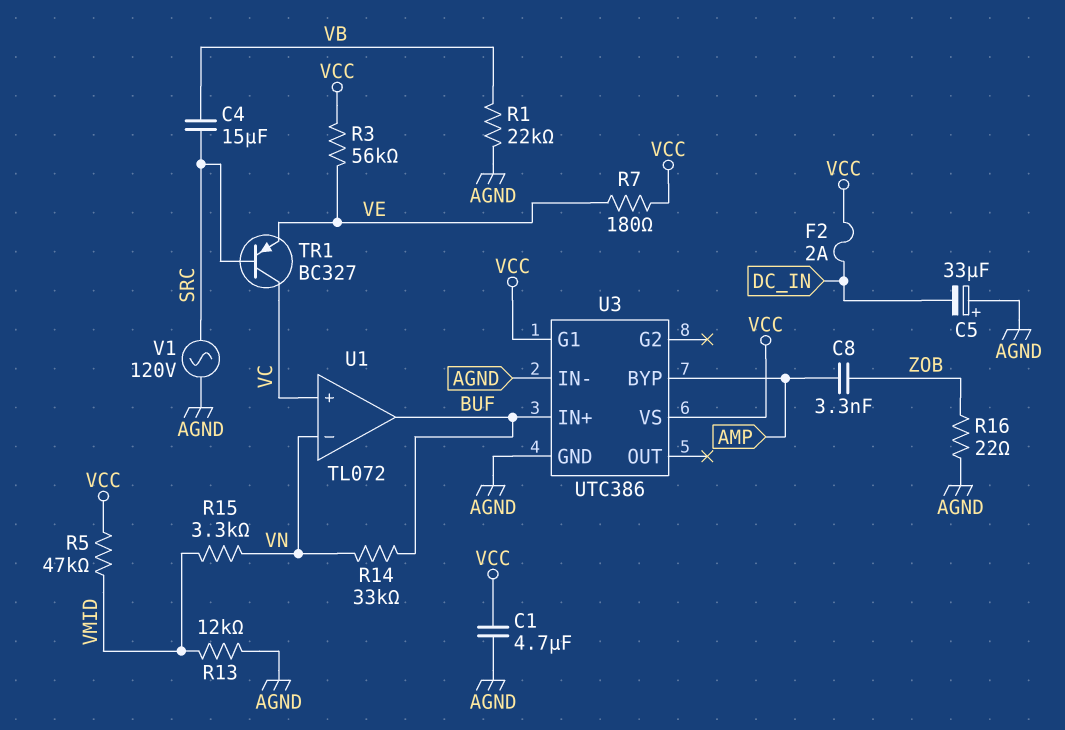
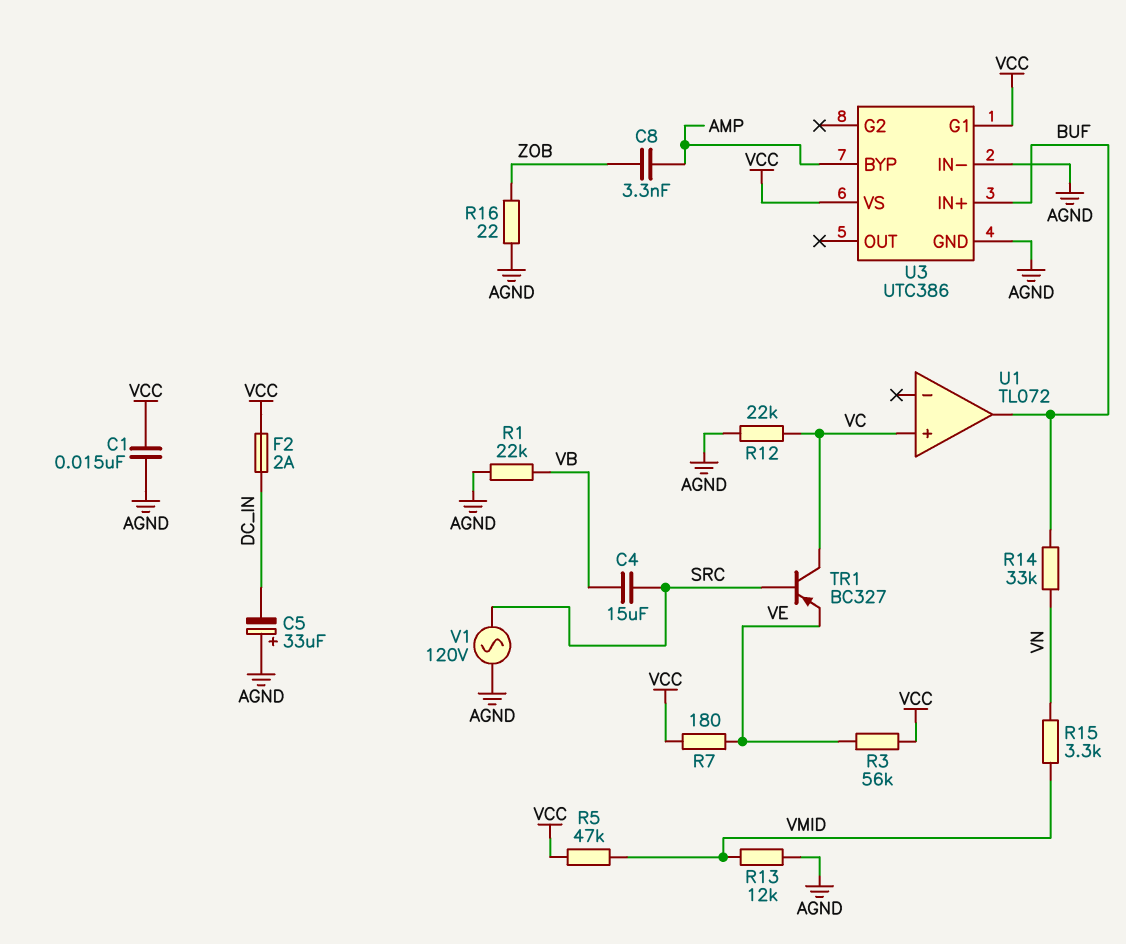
C1: 4.7uF (AGND, VCC) -> 15nF (AGND, VCC)
R12: none -> 22k (AGND, VC)
U1 pin in-: VN -> none

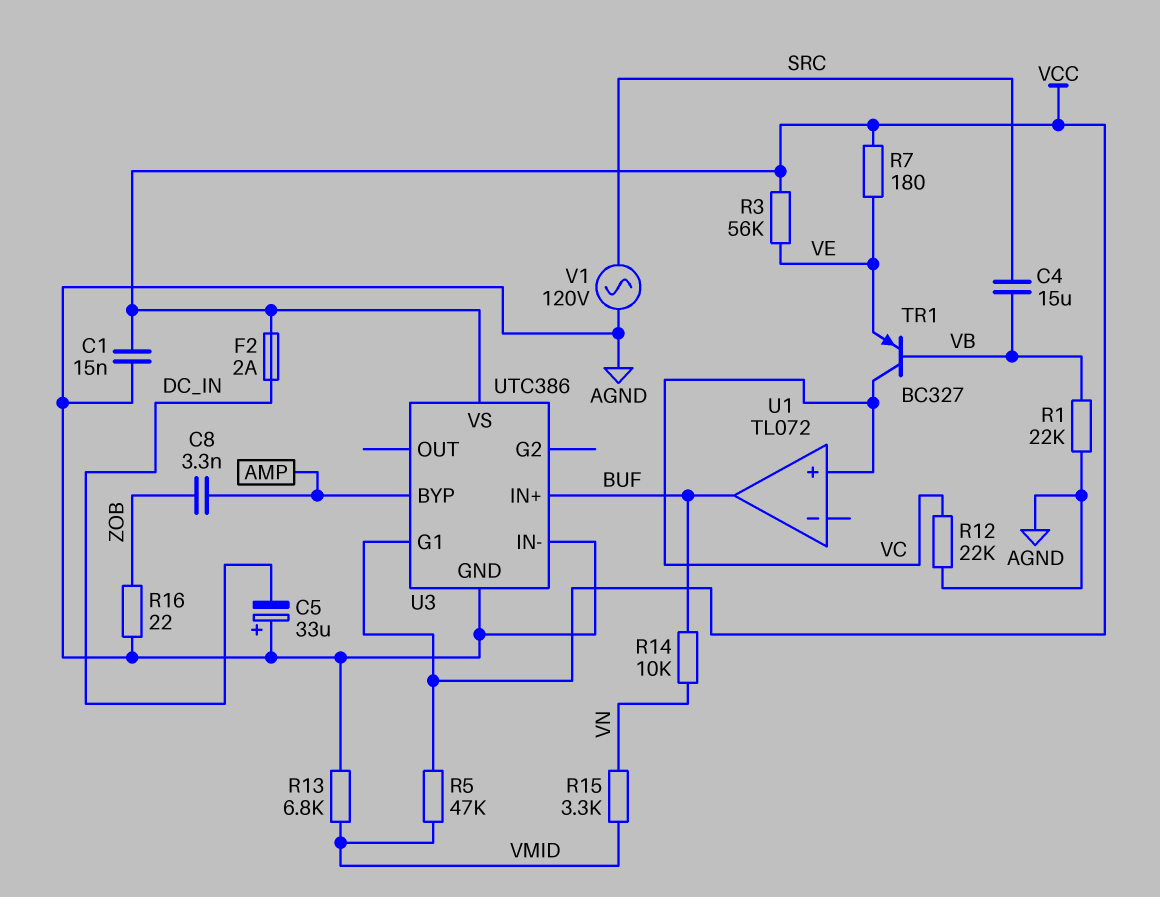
R13: 12k (AGND, VMID) -> 6.8k (AGND, VMID)
R14: 33k (BUF, VN) -> 10k (BUF, VN)
TR1: PNP BC327 (B SRC, C VC, E VE) -> PNP BC327 (B VB, C VC, E VE)

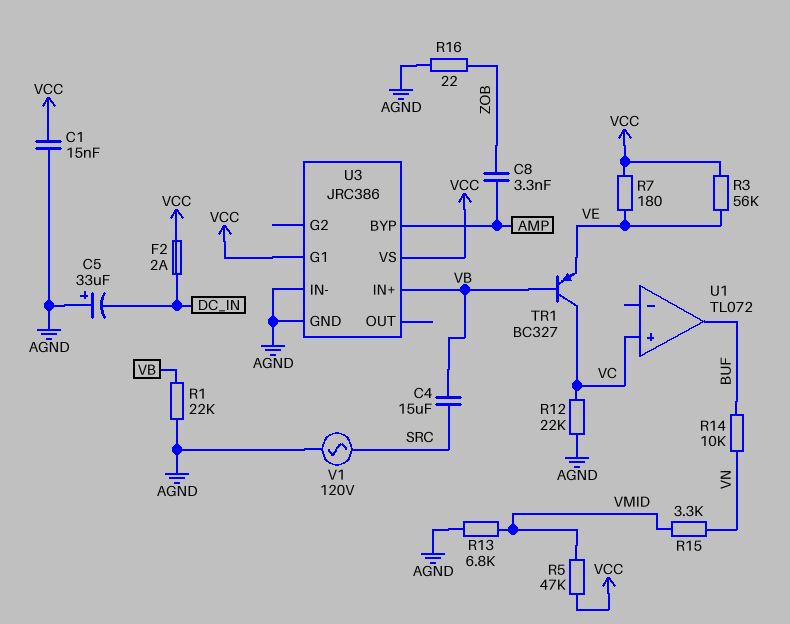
U3: UTC386 -> JRC386
U3 pin IN+: BUF -> VB

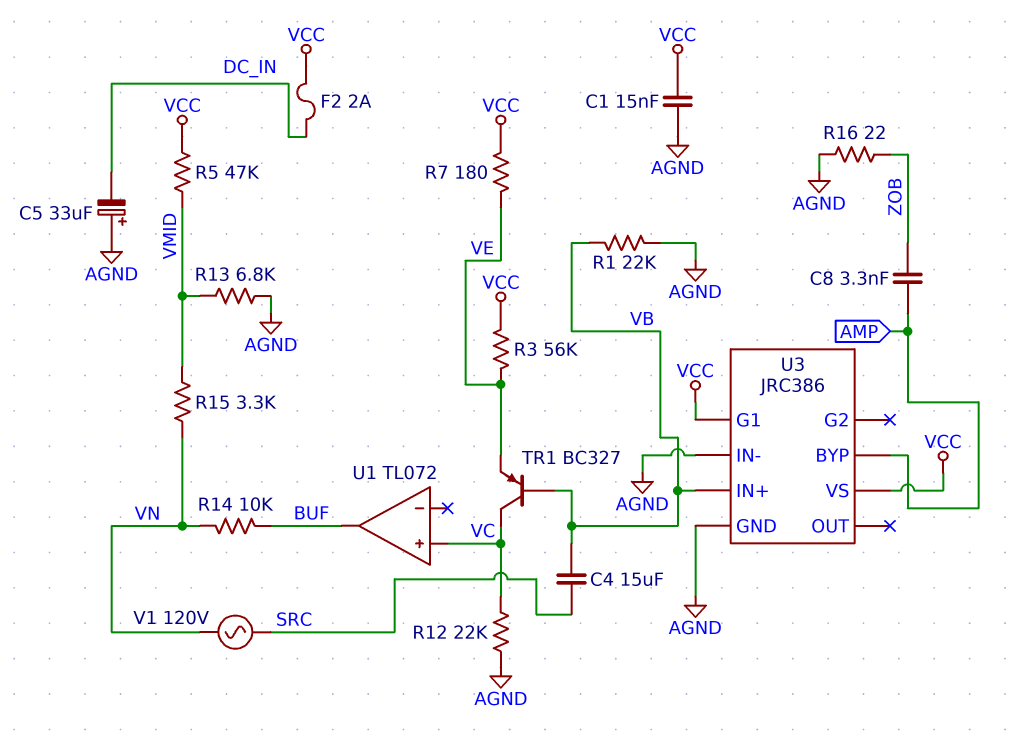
V1: AC 120V (AGND, SRC) -> AC 120V (SRC, VN)

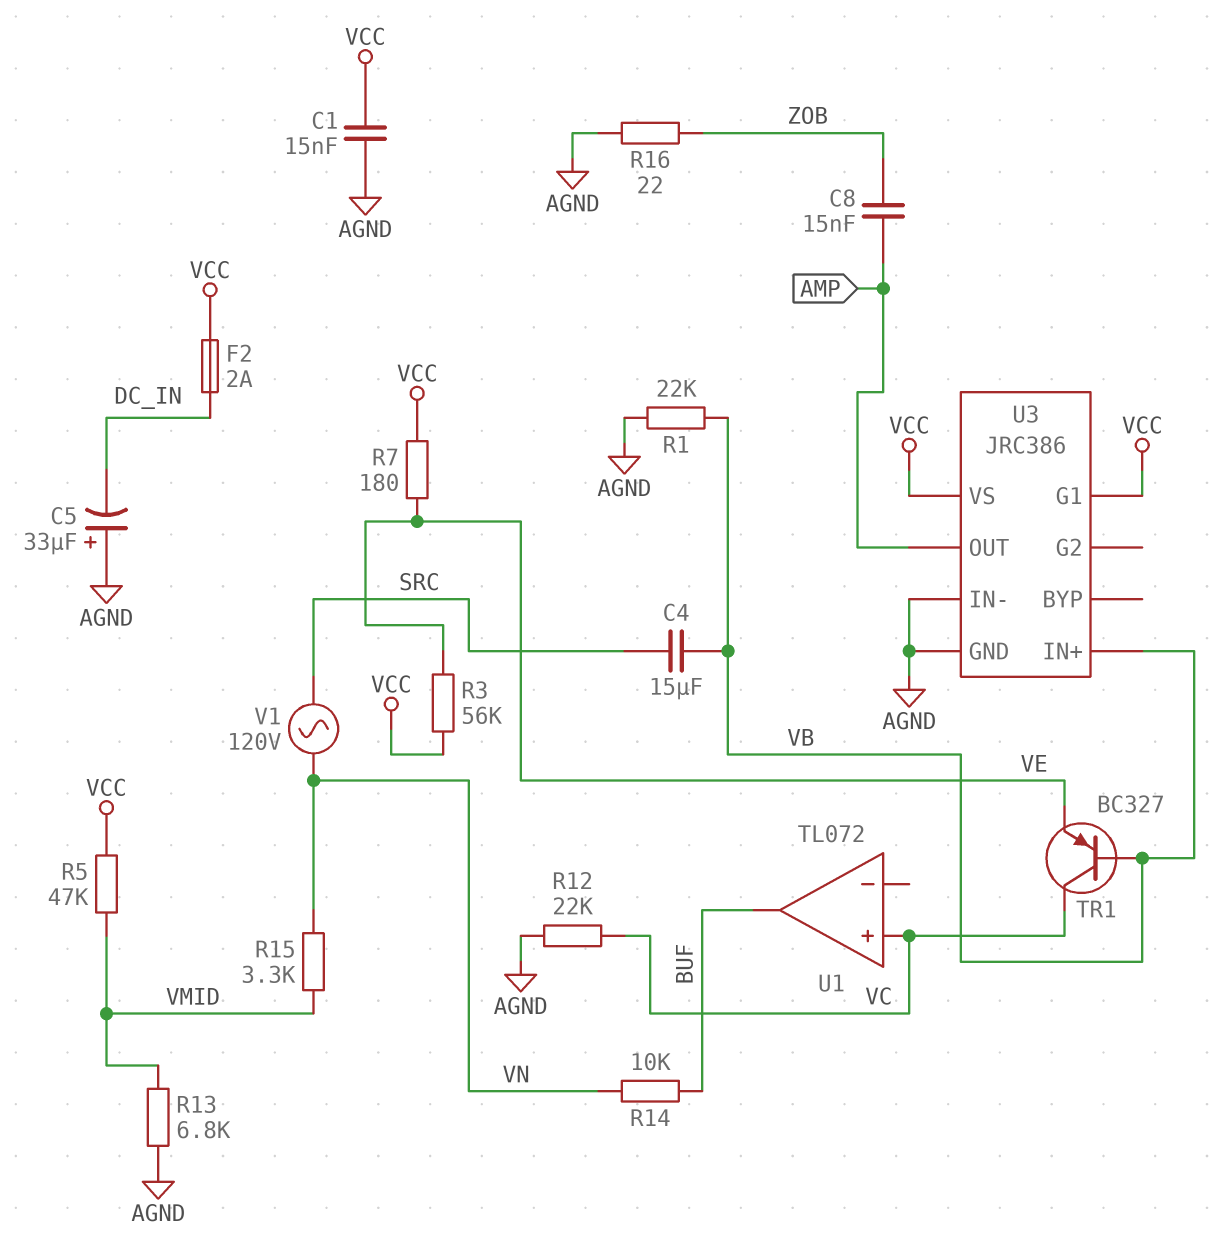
C8: 3.3nF (AMP, ZOB) -> 15nF (AMP, ZOB)
U3 pin BYP: AMP -> none
U3 pin OUT: none -> AMP

